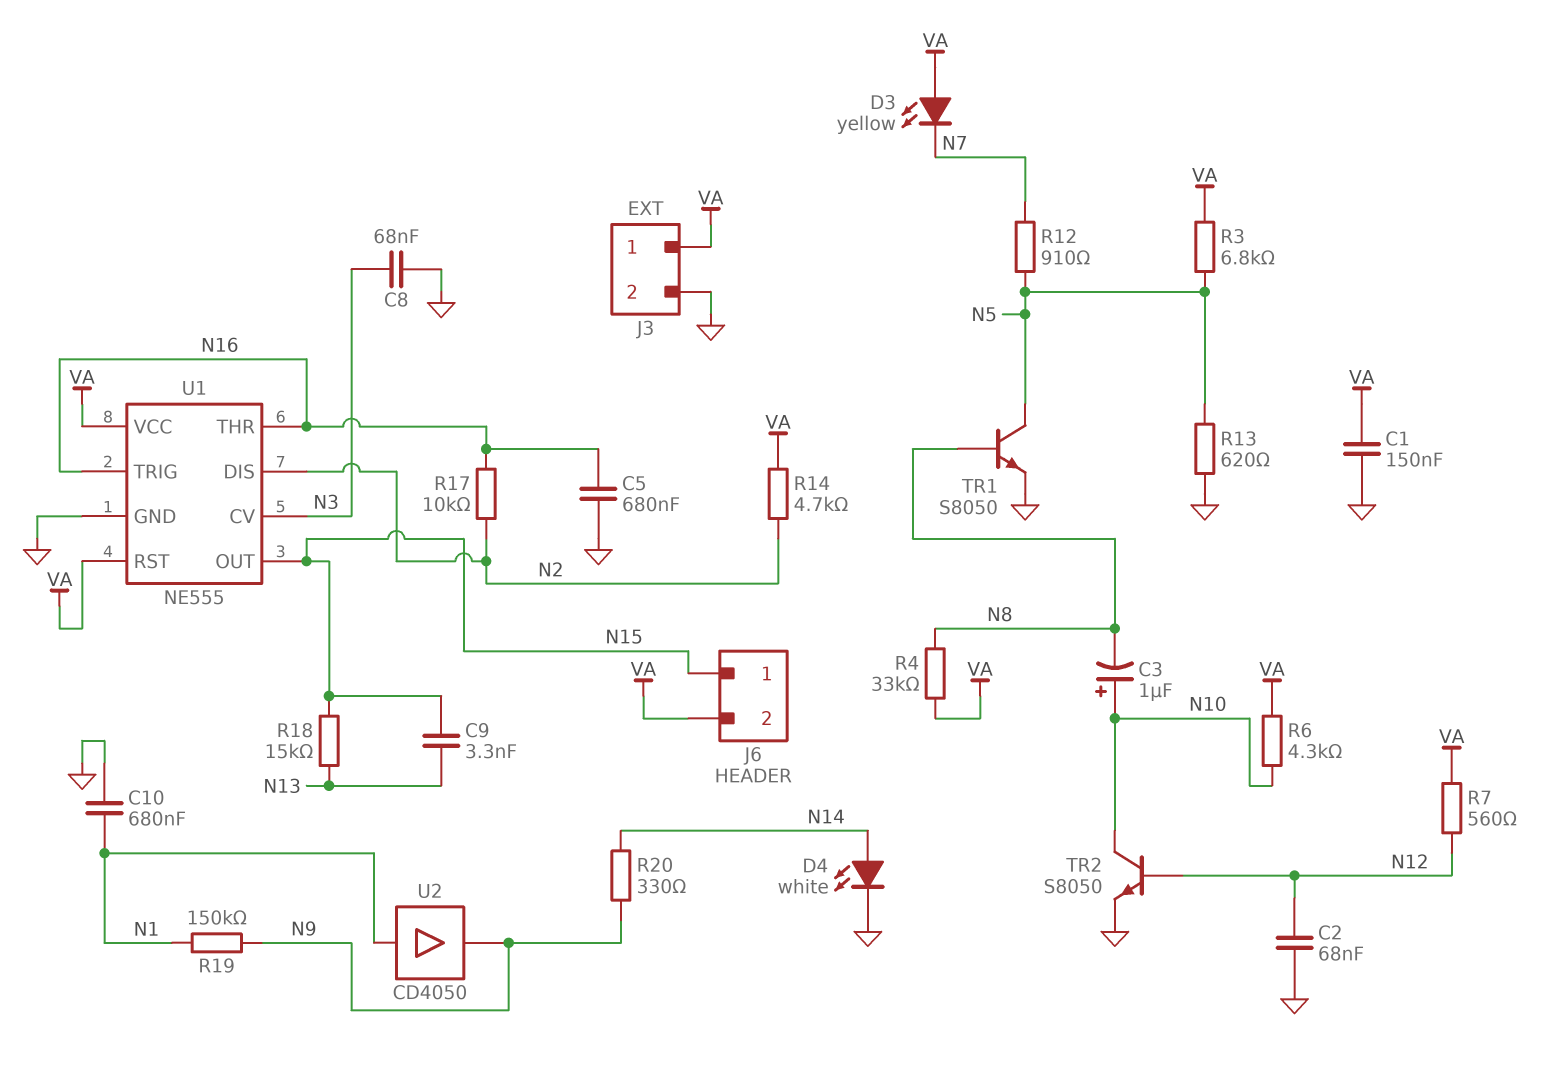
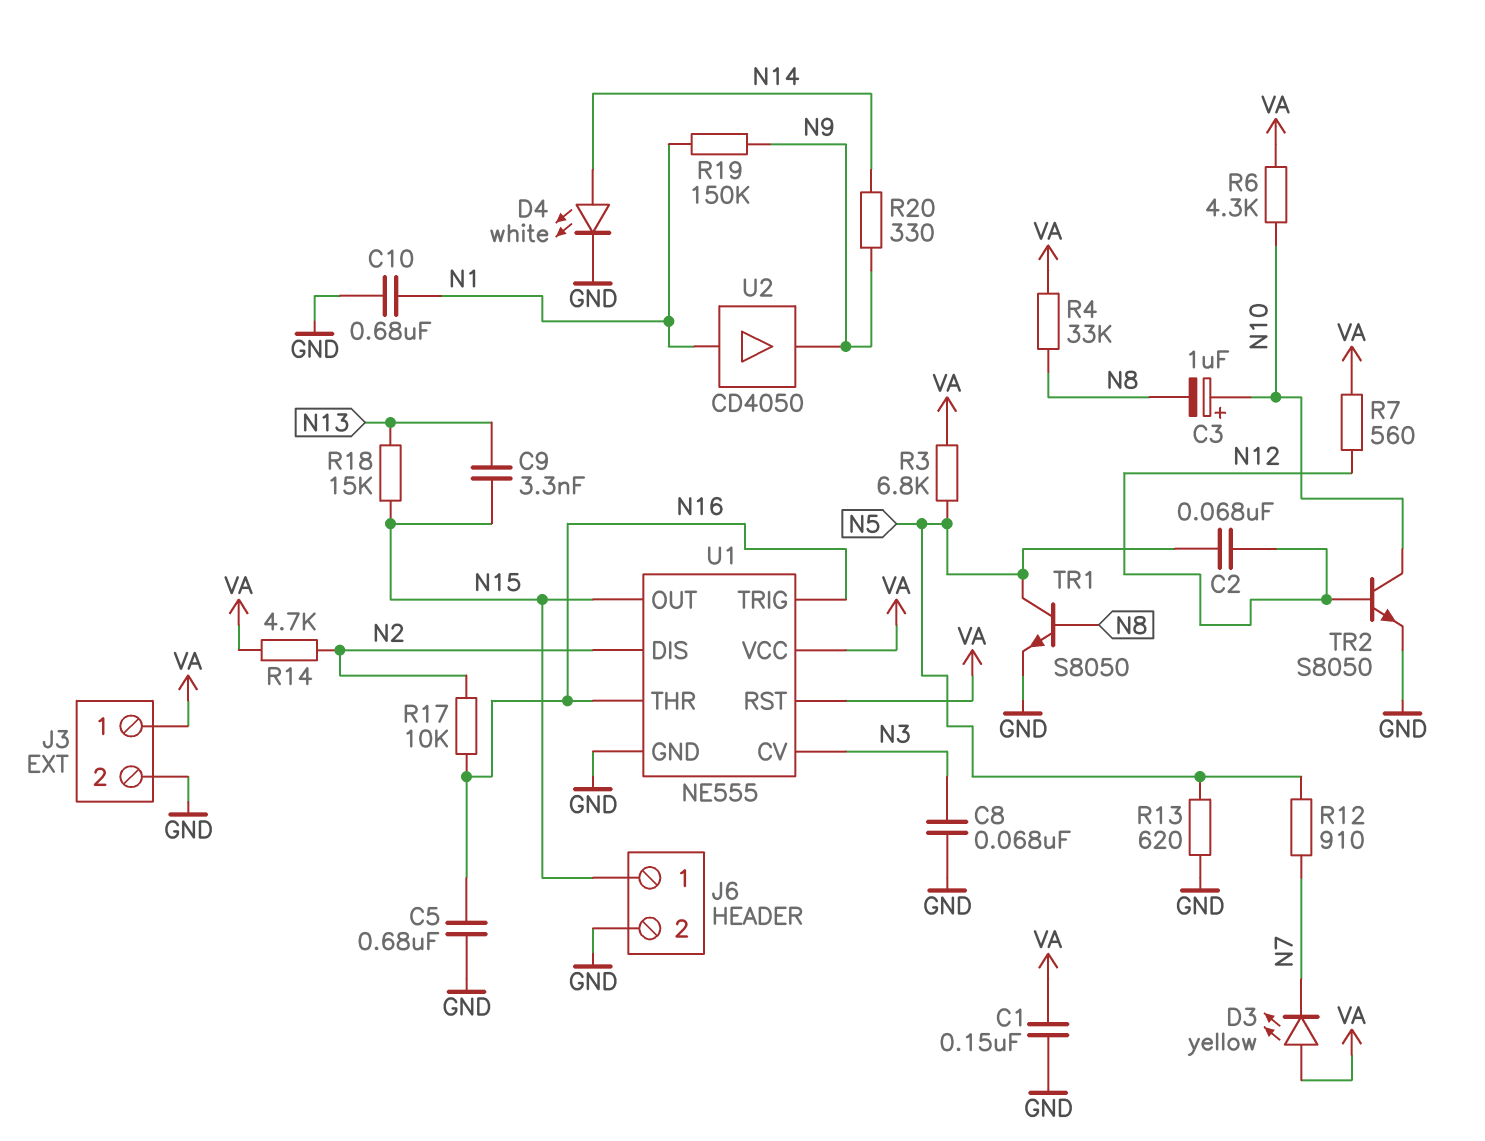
C2: 68nF (GND, N12) -> 68nF (N5, N12)
J6 pin 2: VA -> GND

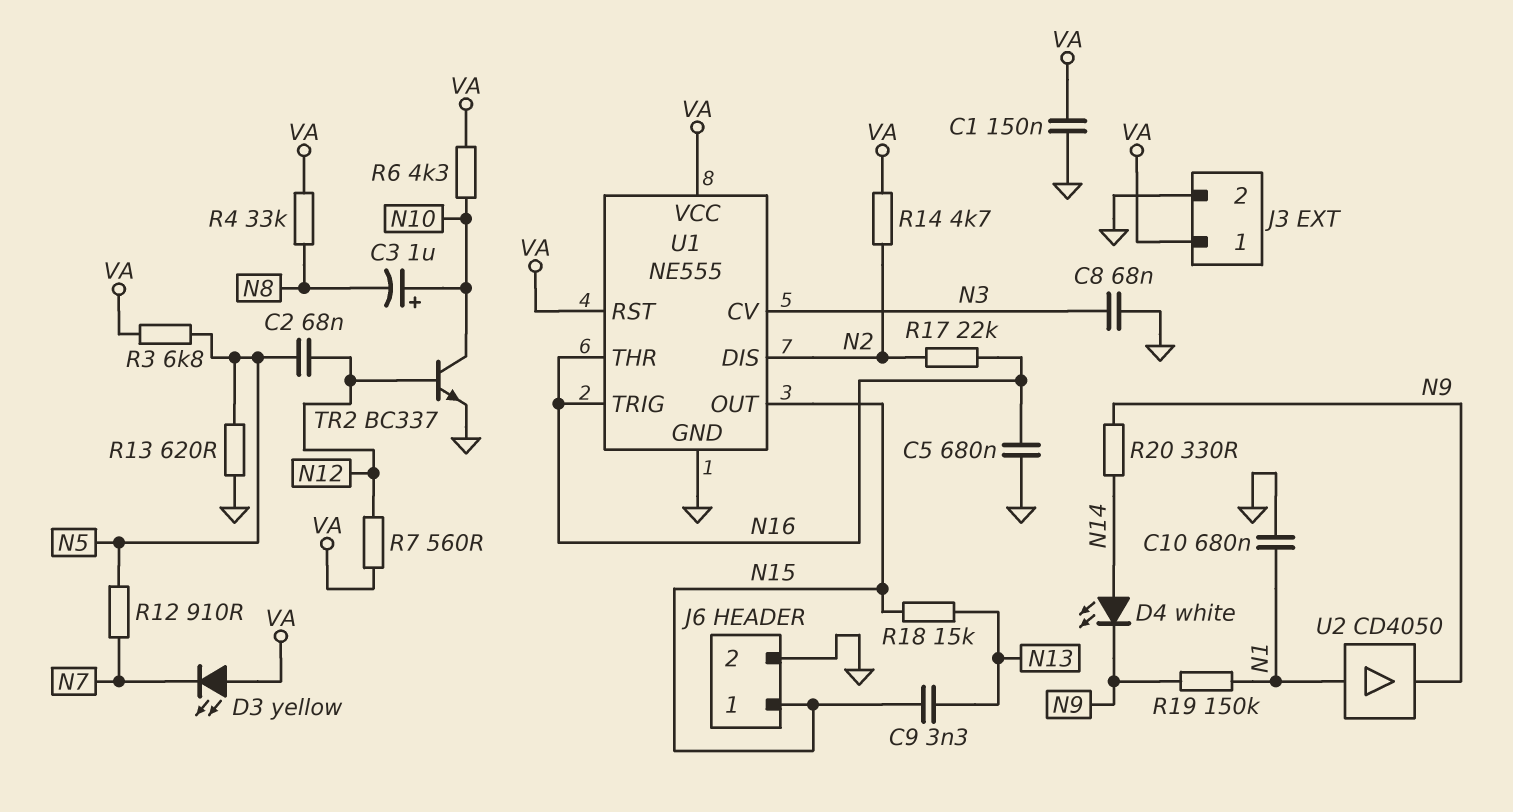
D4: LED white (A N14, K GND) -> LED white (A N14, K N9)
R17: 10k (N2, N16) -> 22k (N2, N16)
TR1: NPN S8050 (B N8, C N5, E GND) -> none
TR2: NPN S8050 (B N12, C N10, E GND) -> NPN BC337 (B N12, C N10, E GND)

